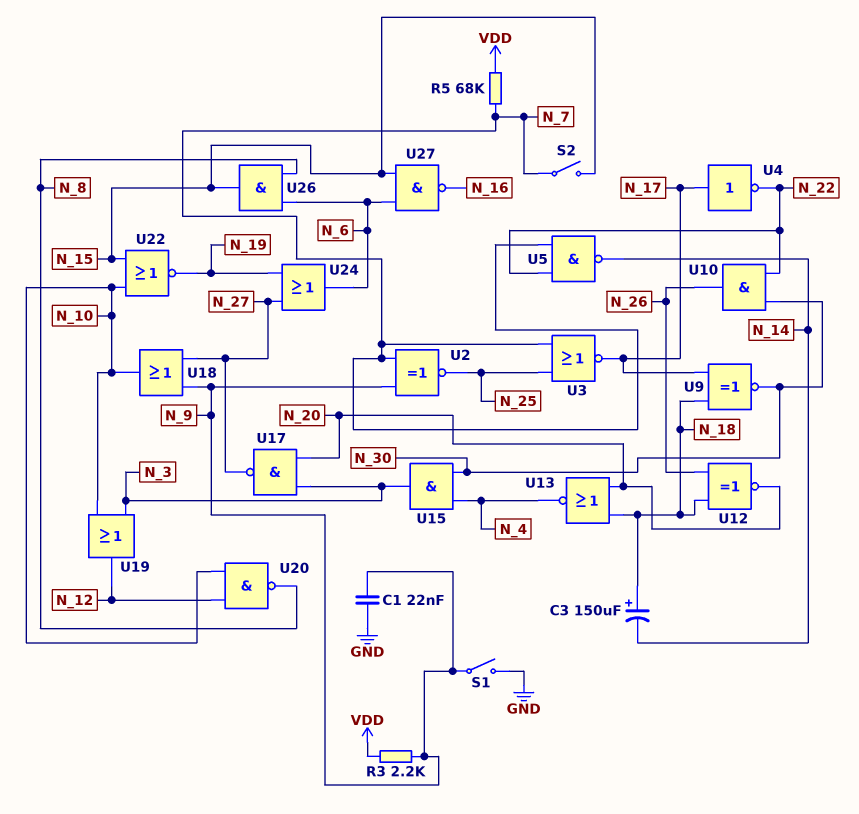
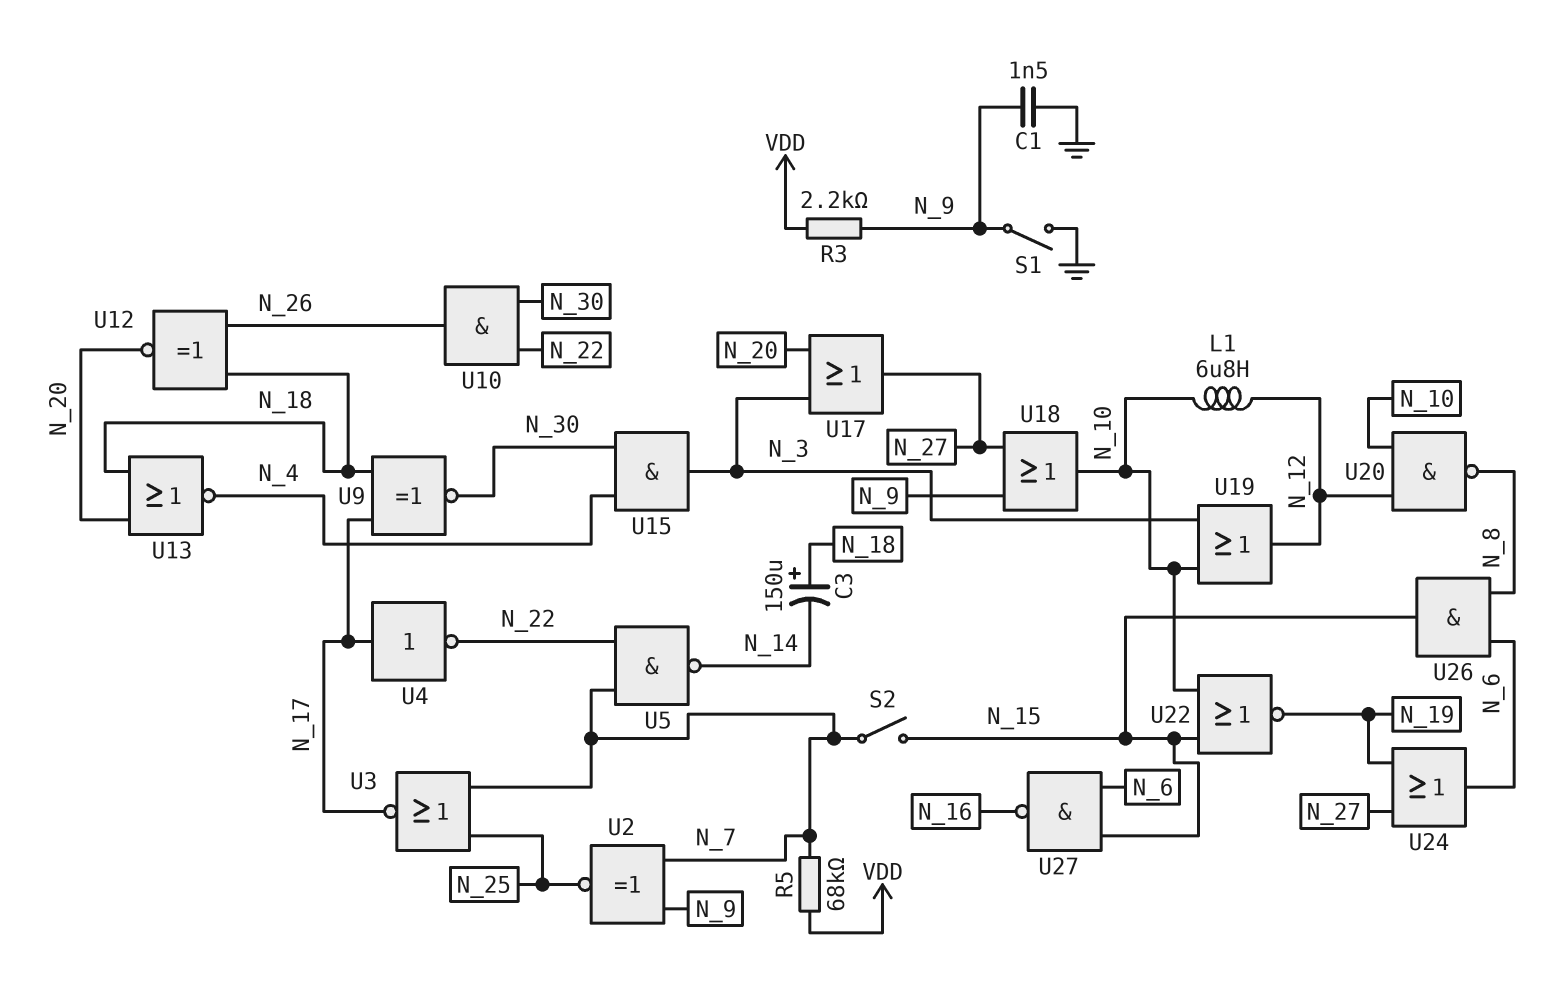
C1: 22nF (GND, N_9) -> 1.5nF (GND, N_9)
L1: none -> 6.8uH (N_10, N_12)
U17: NAND (in N_3, in N_20, out N_27) -> OR (in N_3, in N_20, out N_27)

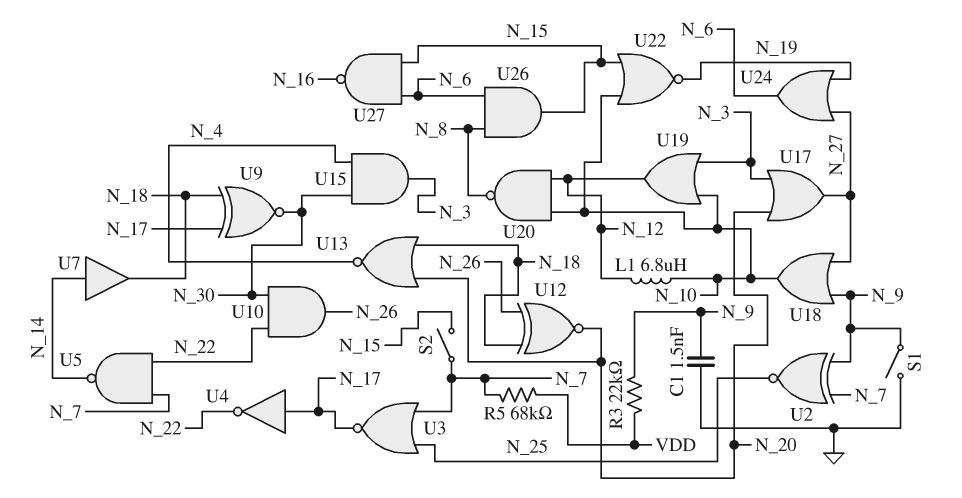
C3: 150uF (plus N_18, minus N_14) -> none
R3: 2.2k (N_9, VDD) -> 22k (N_9, VDD)
U7: none -> buffer (in N_14, out N_18)

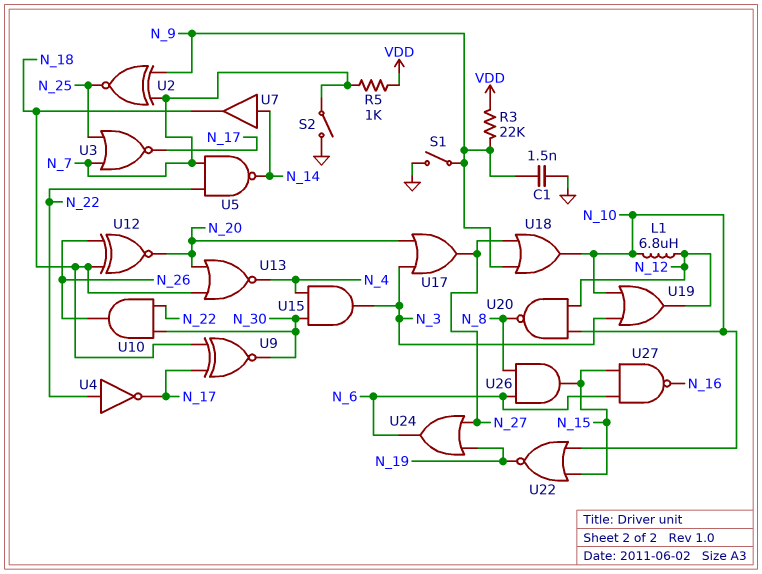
R5: 68k (N_7, VDD) -> 1k (N_7, VDD)
S2: switch (N_7, N_15) -> switch (GND, N_7)
U4: NOT (in N_17, out N_22) -> NOT (in N_22, out N_17)

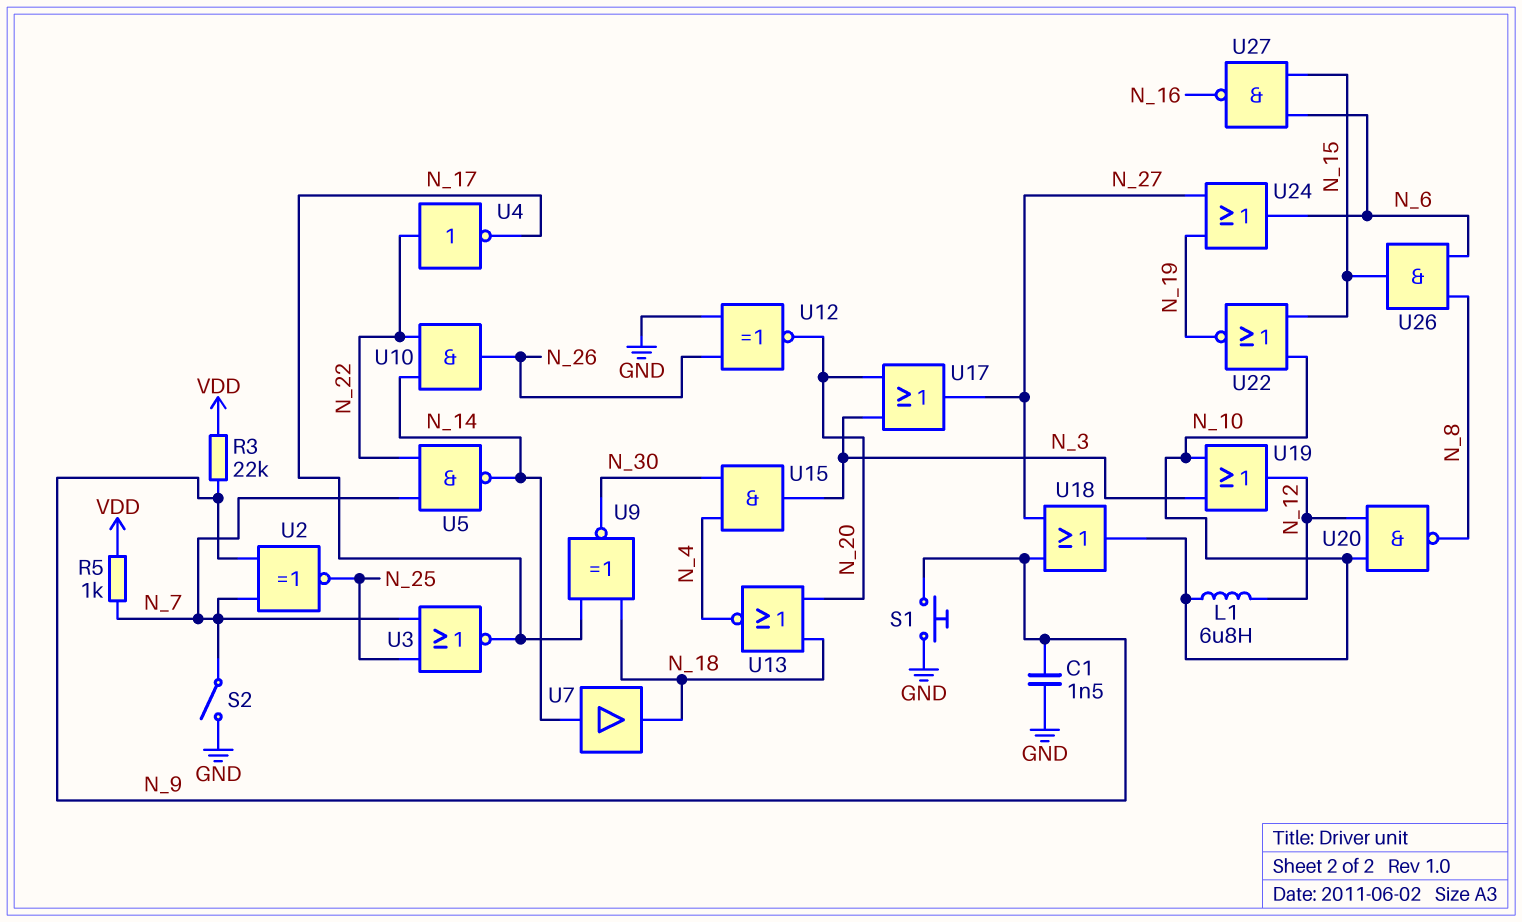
S1: switch (GND, N_9) -> button (GND, N_9)
U10: AND (in N_22, in N_30, out N_26) -> AND (in N_14, in N_22, out N_26)
U12: XNOR (in N_18, in N_26, out N_20) -> XNOR (in GND, in N_26, out N_20)

